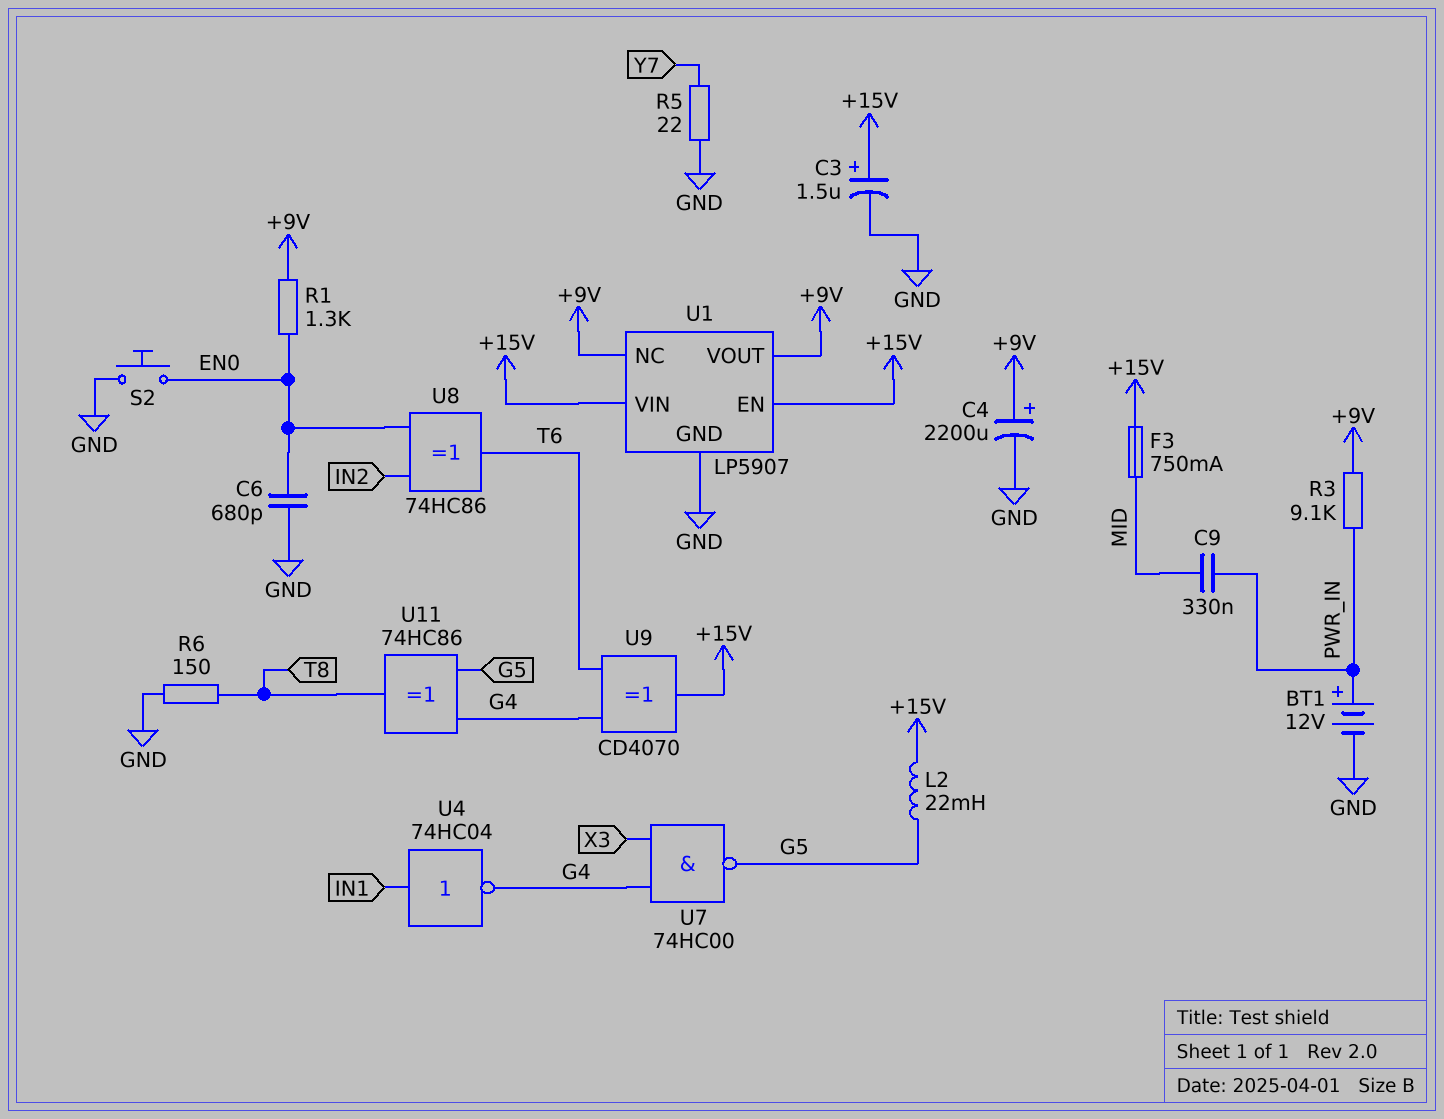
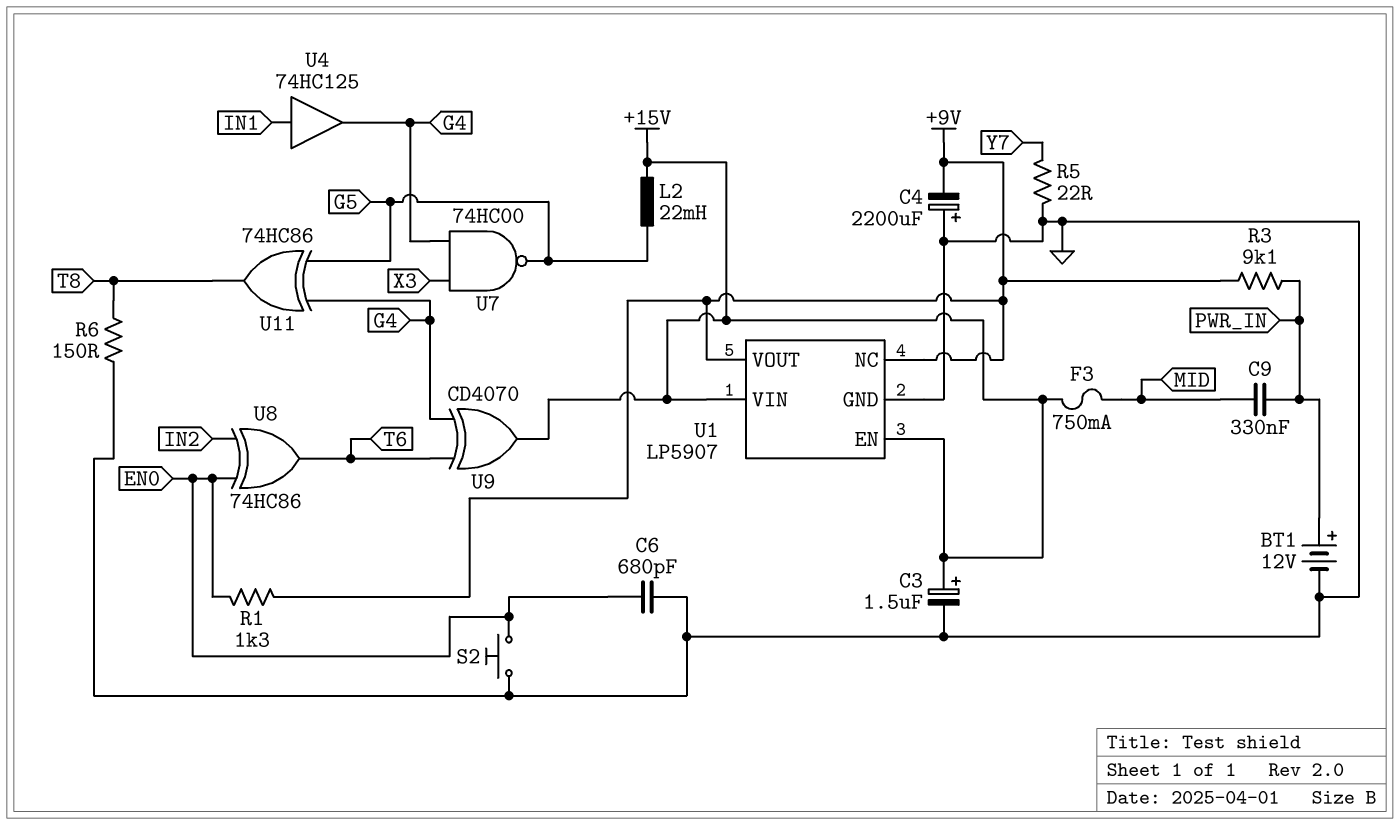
C4: 2200uF (plus +9V, minus GND) -> 2200uF (plus GND, minus +9V)
U4: NOT 74HC04 (in IN1, out G4) -> buffer 74HC125 (in IN1, out G4)

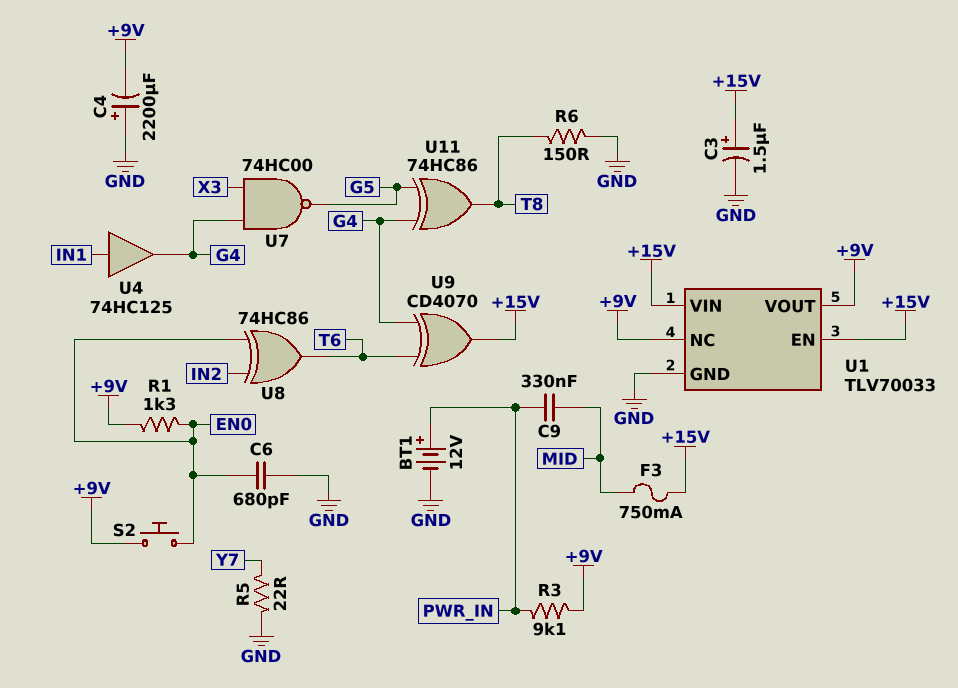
L2: 22mH (+15V, G5) -> none
S2: button (EN0, GND) -> button (+9V, EN0)
U1: LP5907 -> TLV70033

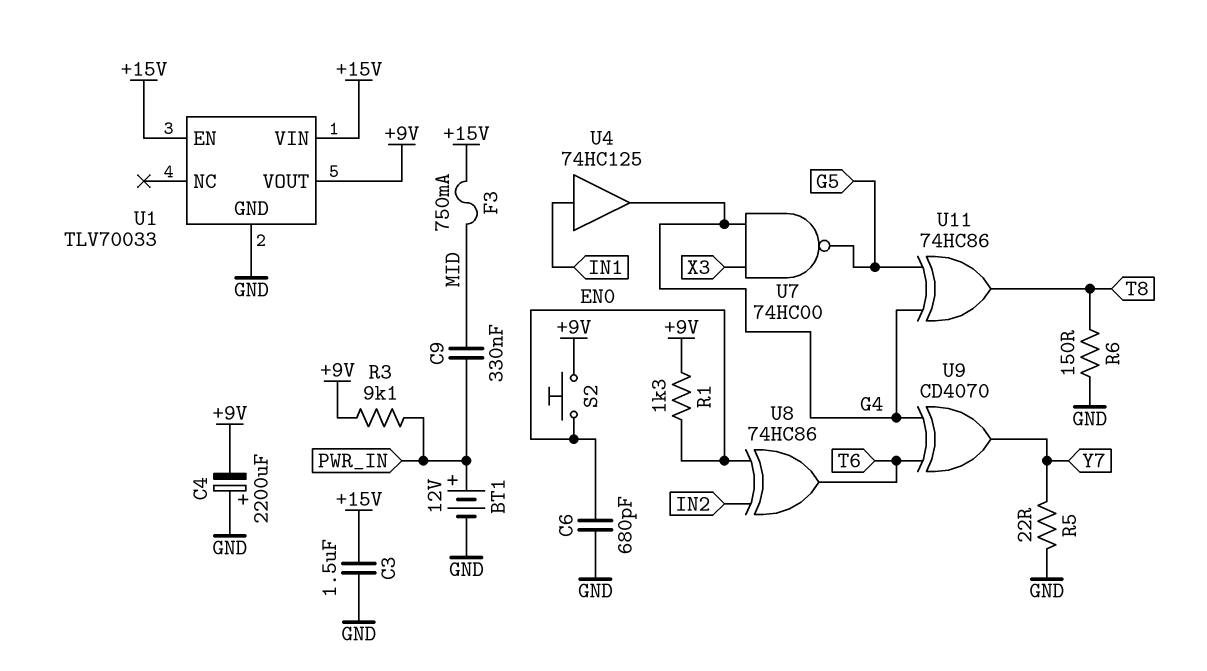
C3: 1.5uF (plus +15V, minus GND) -> 1.5uF (+15V, GND)
U1 pin NC: +9V -> none
U9: XOR CD4070 (in G4, in T6, out +15V) -> XOR CD4070 (in G4, in T6, out Y7)

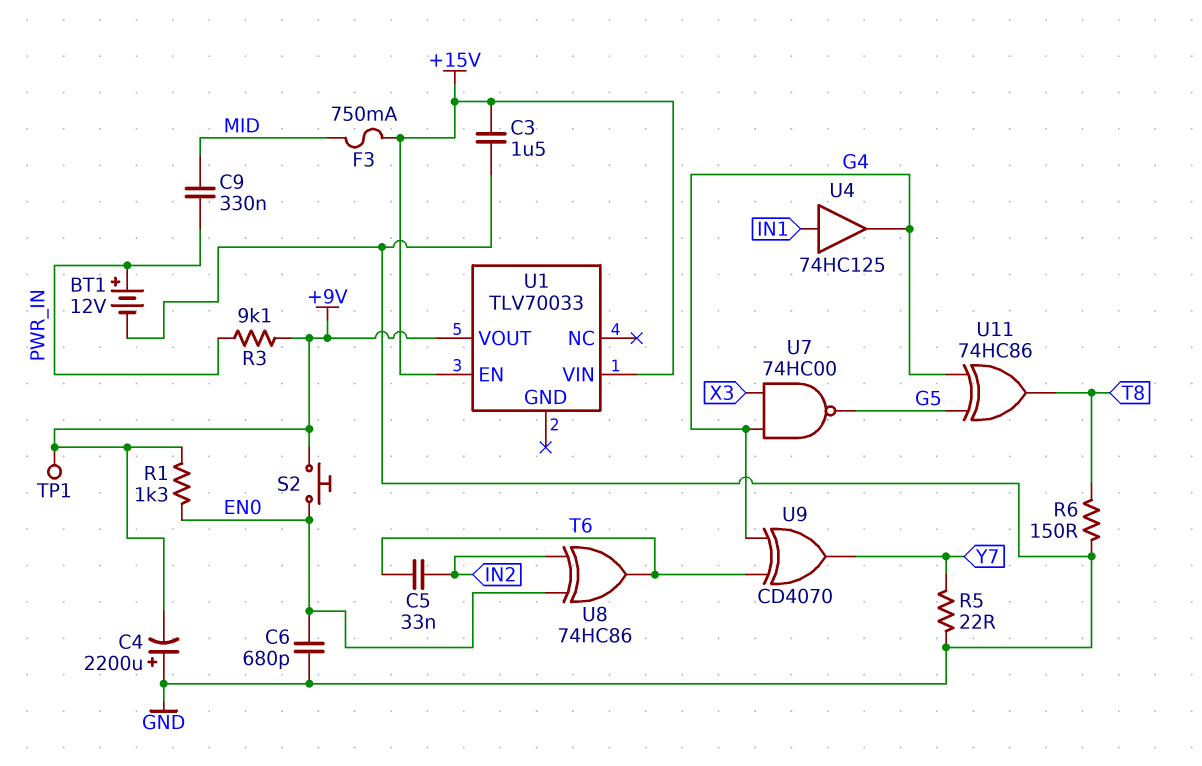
C5: none -> 33nF (IN2, T6)
TP1: none -> test point (+9V)
U1 pin GND: GND -> none

